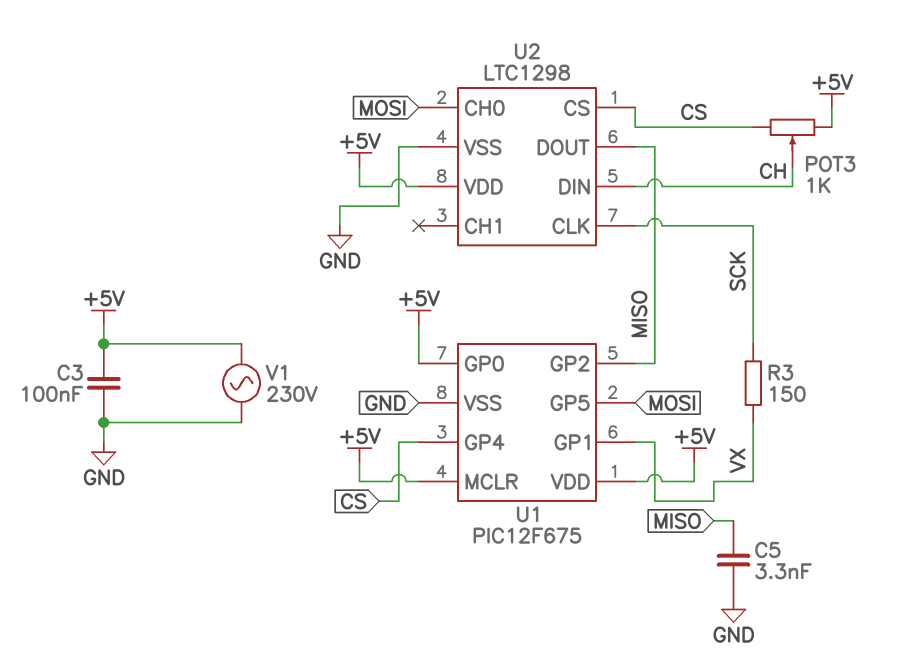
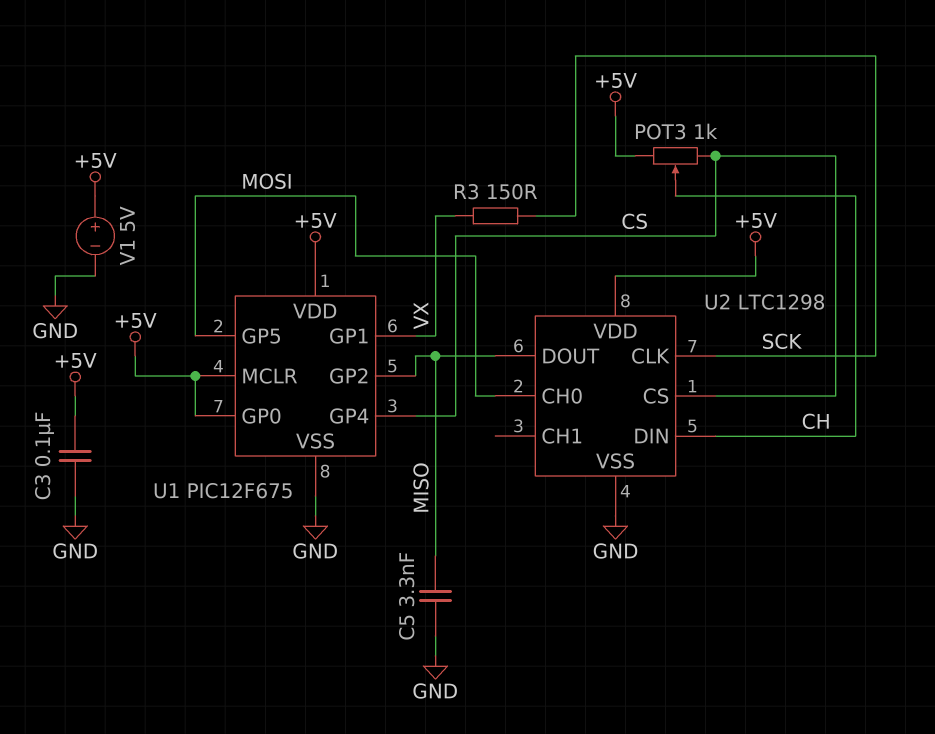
V1: AC 230V (+5V, GND) -> 5V (plus +5V, minus GND)

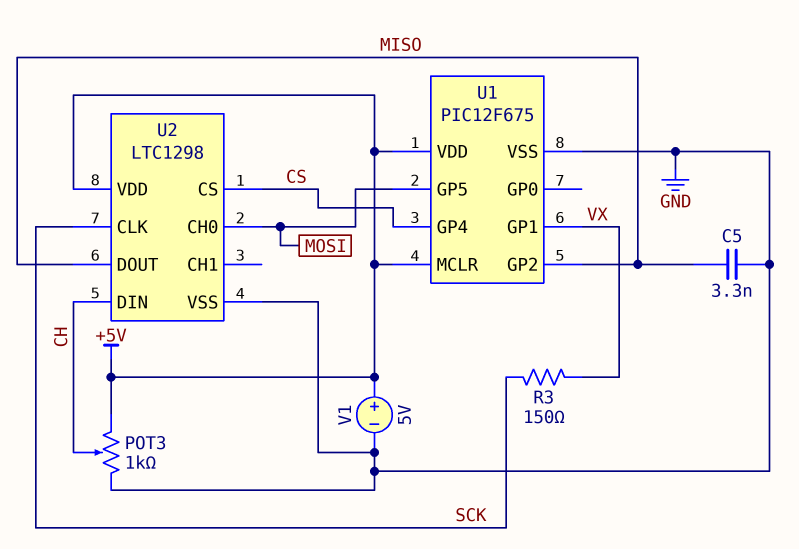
C3: 100nF (+5V, GND) -> none
POT3: 1k (+5V, CS, wiper CH) -> 1k (+5V, GND, wiper CH)
U1 pin GP0: +5V -> none

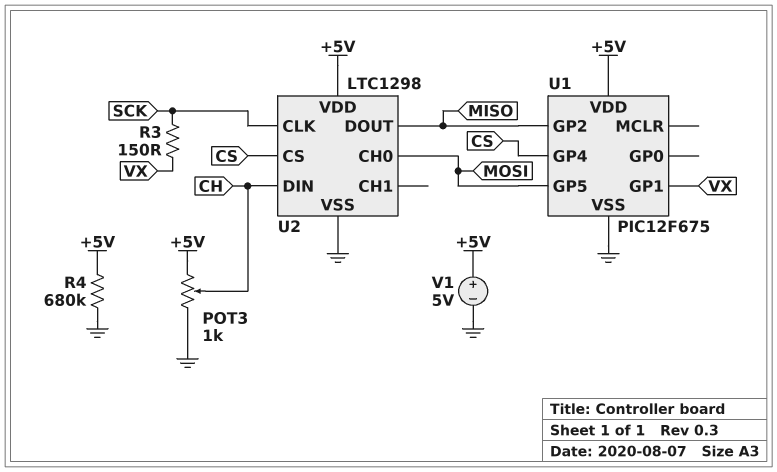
C5: 3.3nF (GND, MISO) -> none
R4: none -> 680k (+5V, GND)
U1 pin MCLR: +5V -> none

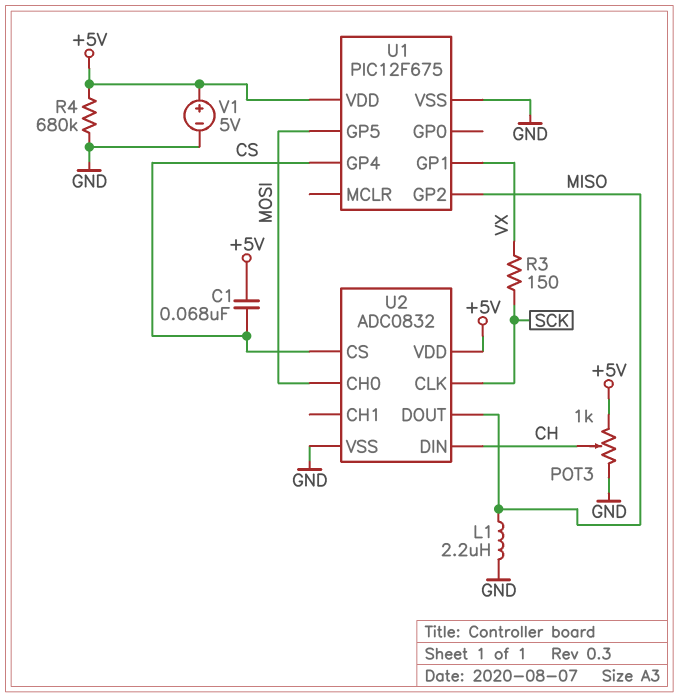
C1: none -> 68nF (+5V, CS)
L1: none -> 2.2uH (GND, MISO)
U2: LTC1298 -> ADC0832

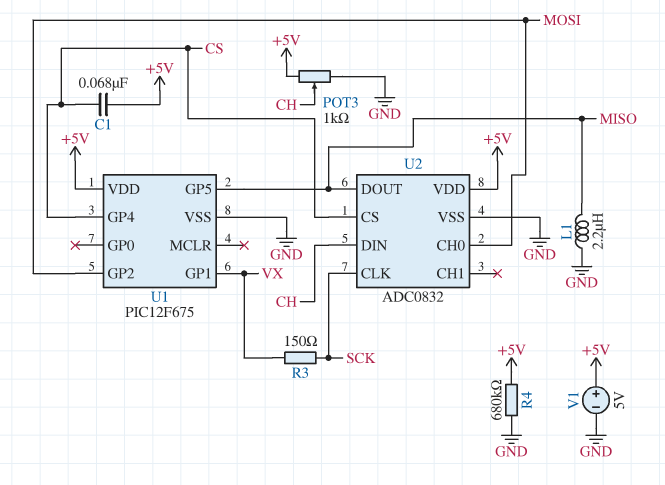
U1 pin GP2: MISO -> MOSI
U1 pin GP5: MOSI -> MISO

